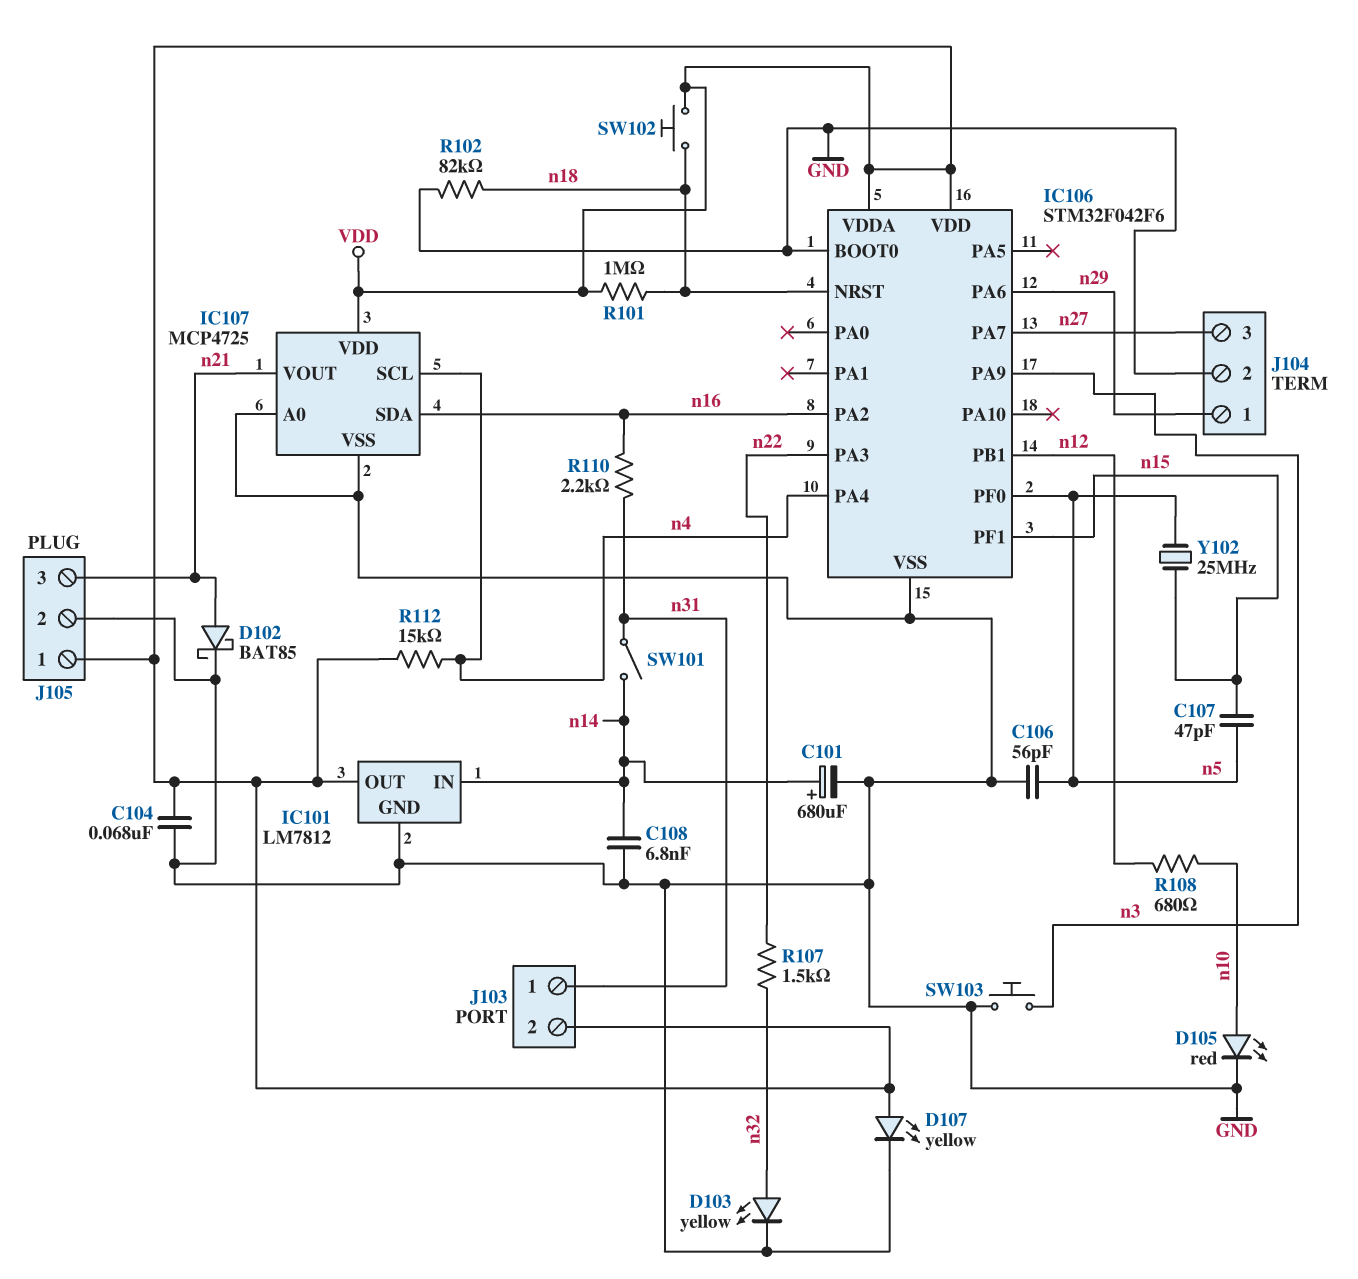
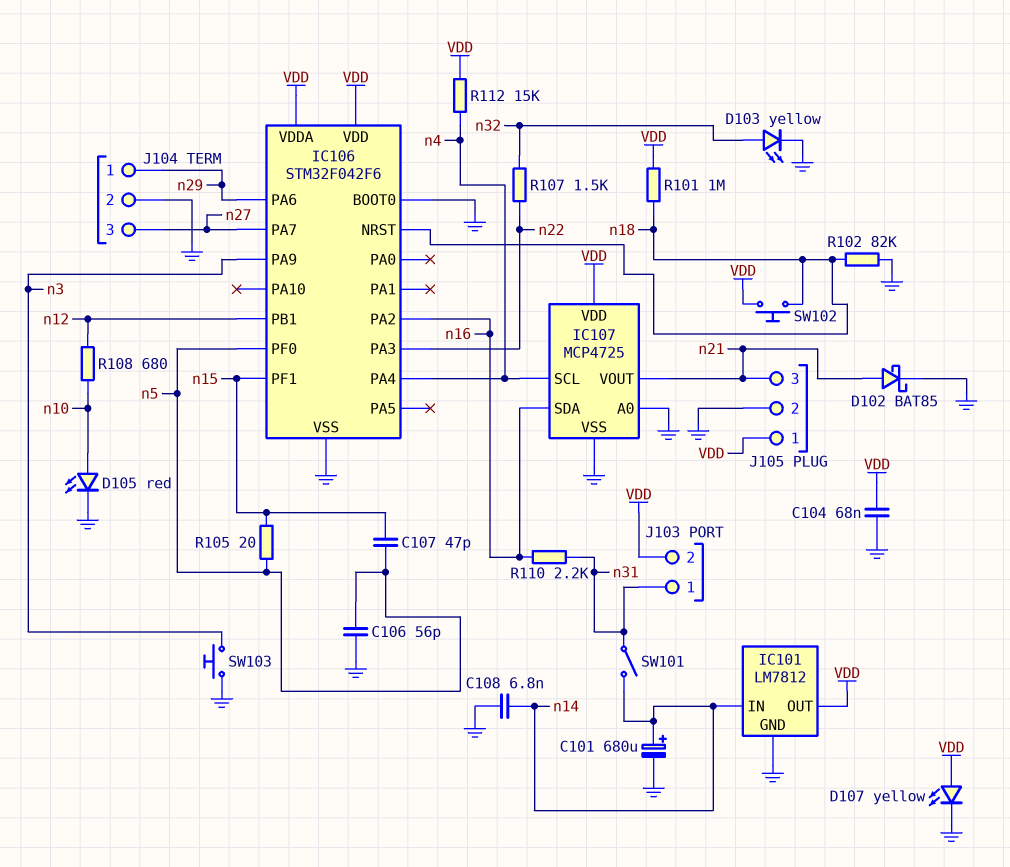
R105: none -> 20 (n5, n15)
Y102: 25MHz (n5, n15) -> none

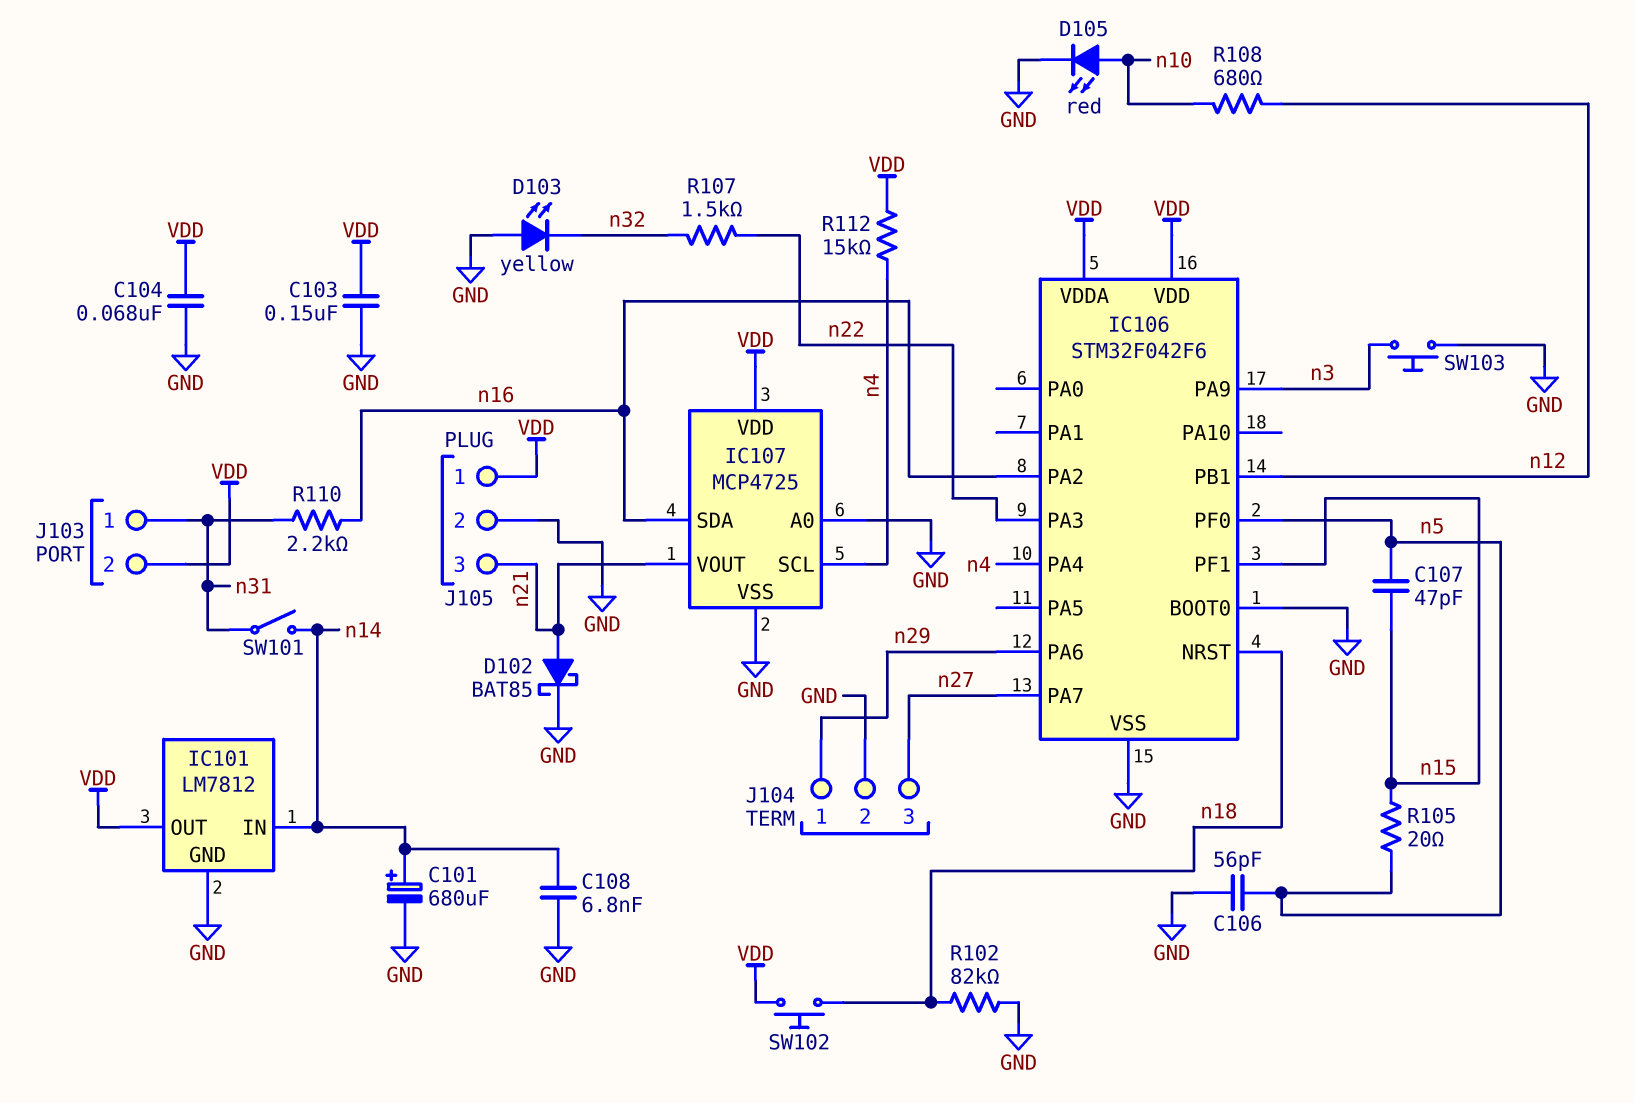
C103: none -> 150nF (GND, VDD)
D103: LED yellow (A n32, K GND) -> LED yellow (A GND, K n32)
D107: LED yellow (A VDD, K GND) -> none
R101: 1M (VDD, n18) -> none

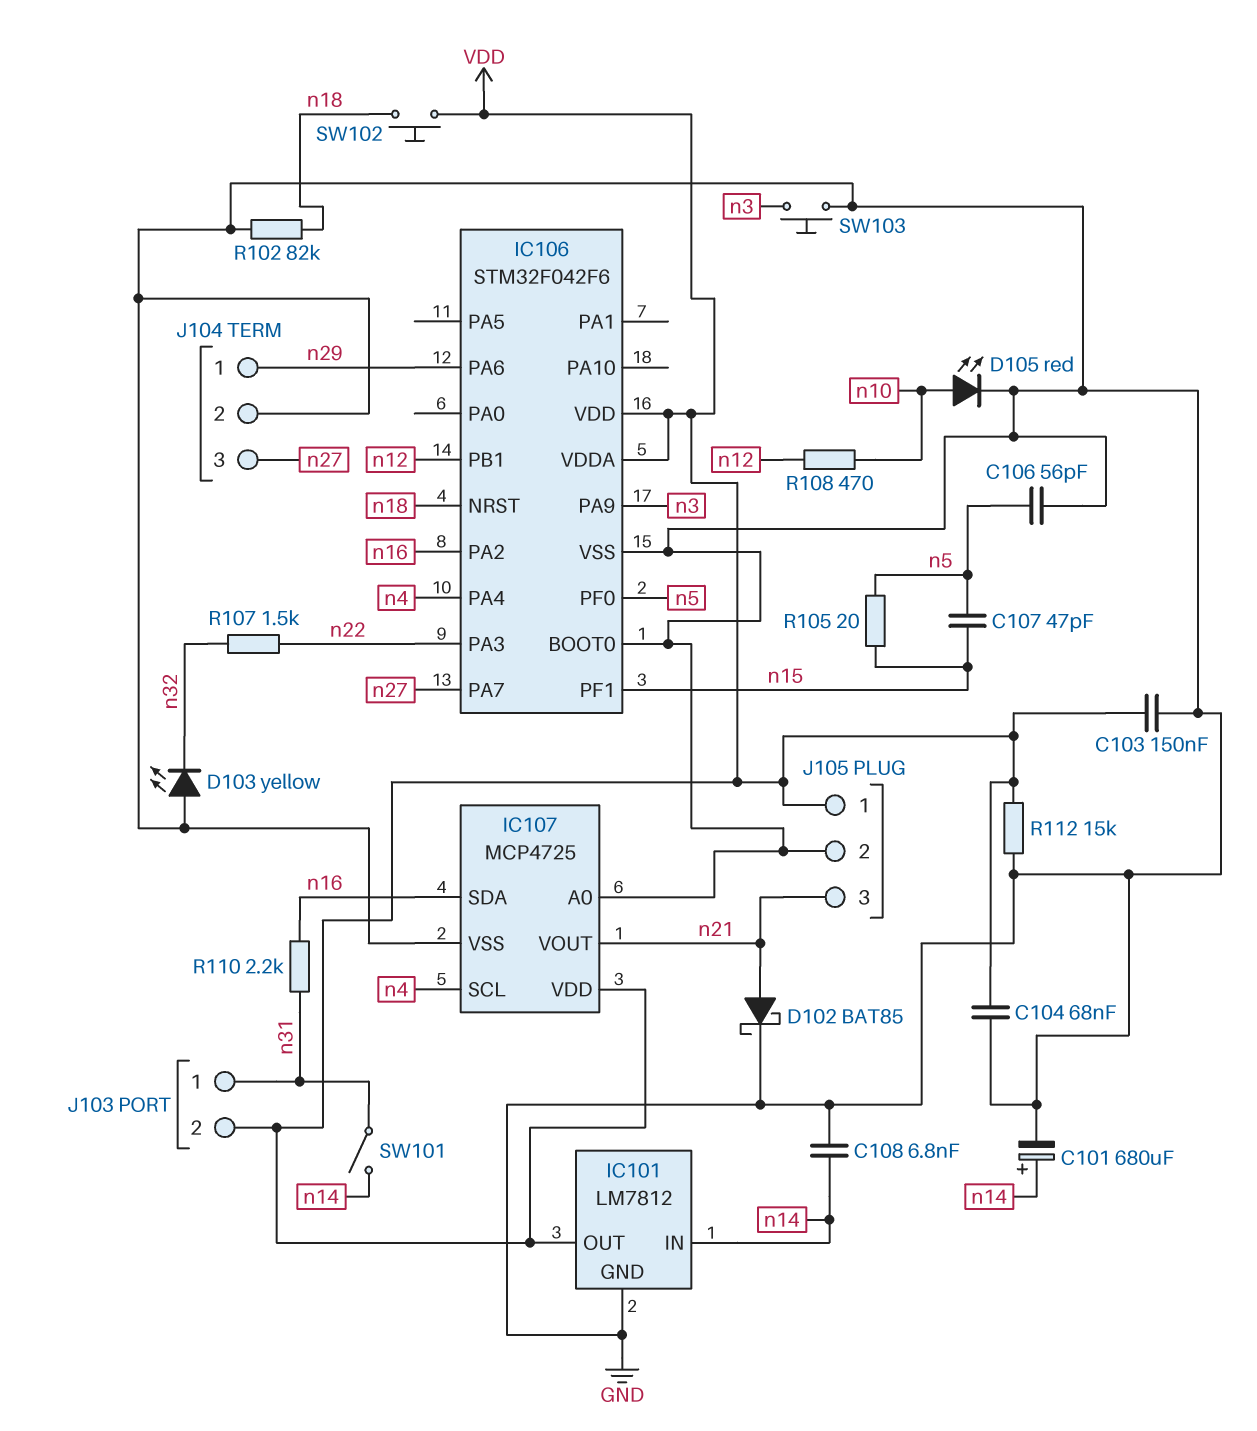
R108: 680 (n10, n12) -> 470 (n10, n12)
R112: 15k (VDD, n4) -> 15k (GND, VDD)

